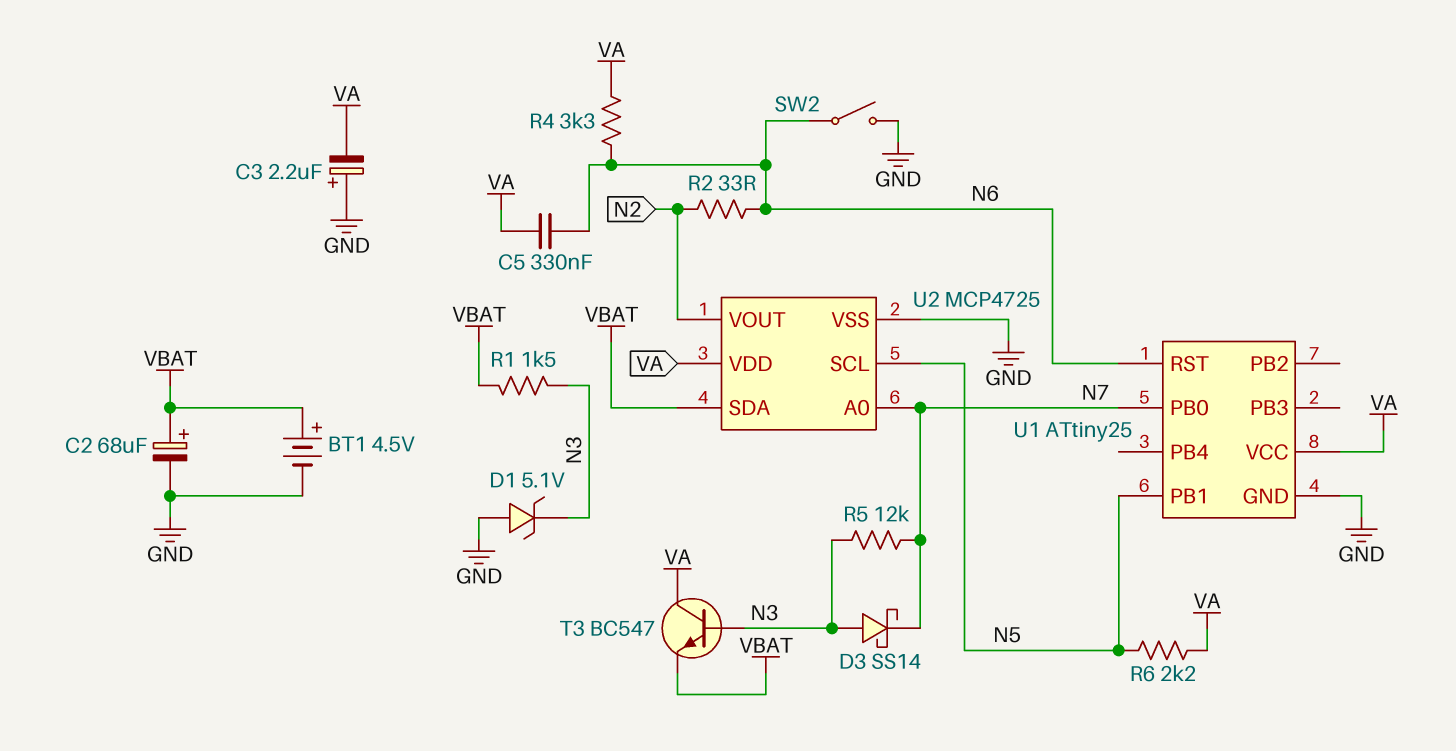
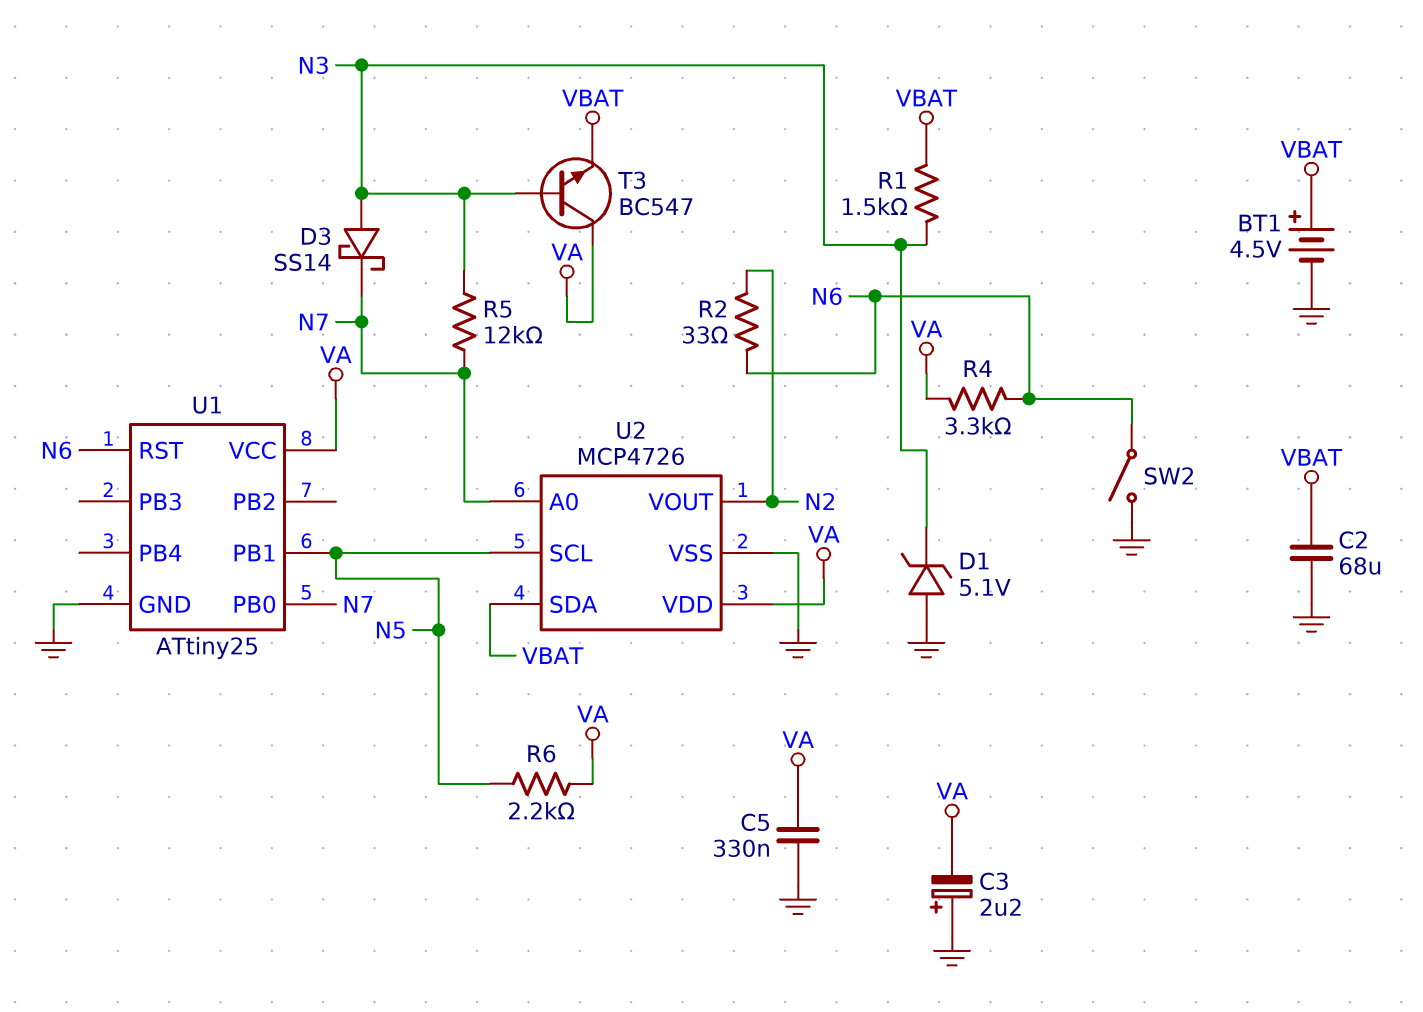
C2: 68uF (plus VBAT, minus GND) -> 68uF (GND, VBAT)
C5: 330nF (N6, VA) -> 330nF (GND, VA)
U2: MCP4725 -> MCP4726

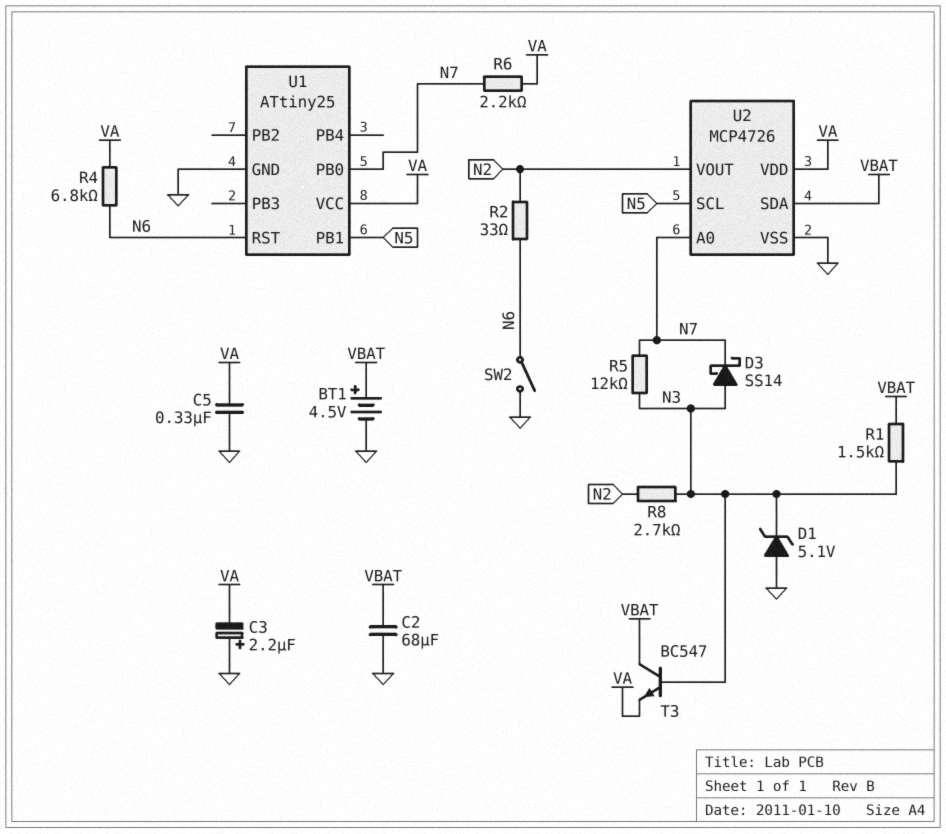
R4: 3.3k (N6, VA) -> 6.8k (N6, VA)
R6: 2.2k (N5, VA) -> 2.2k (N7, VA)
R8: none -> 2.7k (N2, N3)
T3: NPN BC547 (B N3, C VA, E VBAT) -> NPN BC547 (B N3, C VBAT, E VA)

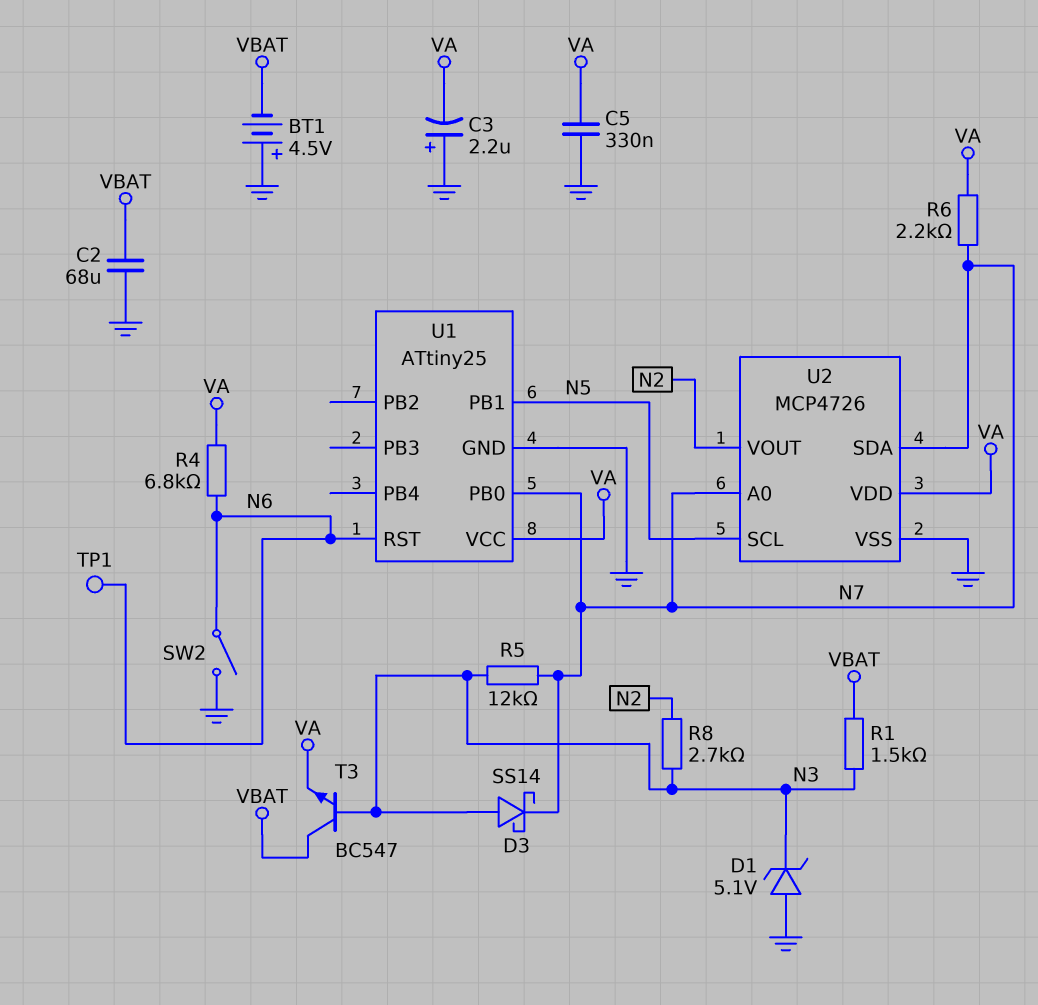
BT1: 4.5V (plus VBAT, minus GND) -> 4.5V (plus GND, minus VBAT)
R2: 33 (N2, N6) -> none
TP1: none -> test point (N6)
U2 pin SDA: VBAT -> N7

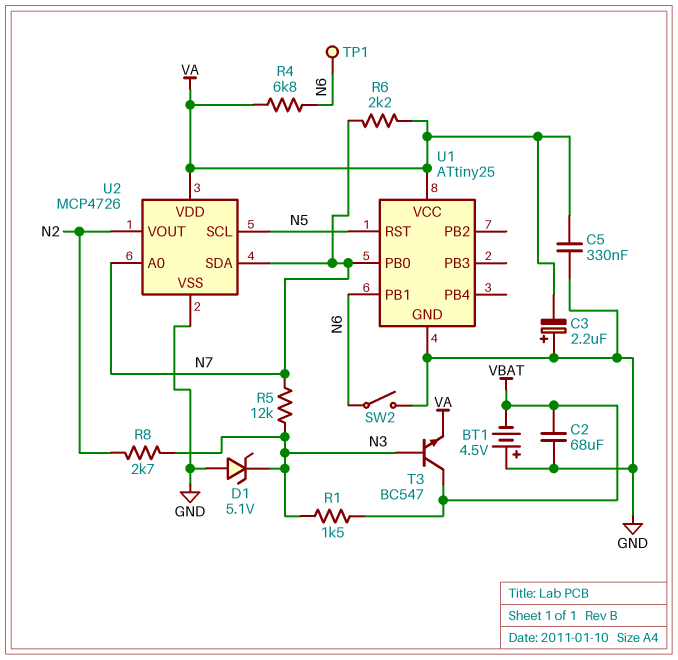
D3: schottky SS14 (A N3, K N7) -> none
U1 pin PB1: N5 -> N6
U1 pin RST: N6 -> N5

